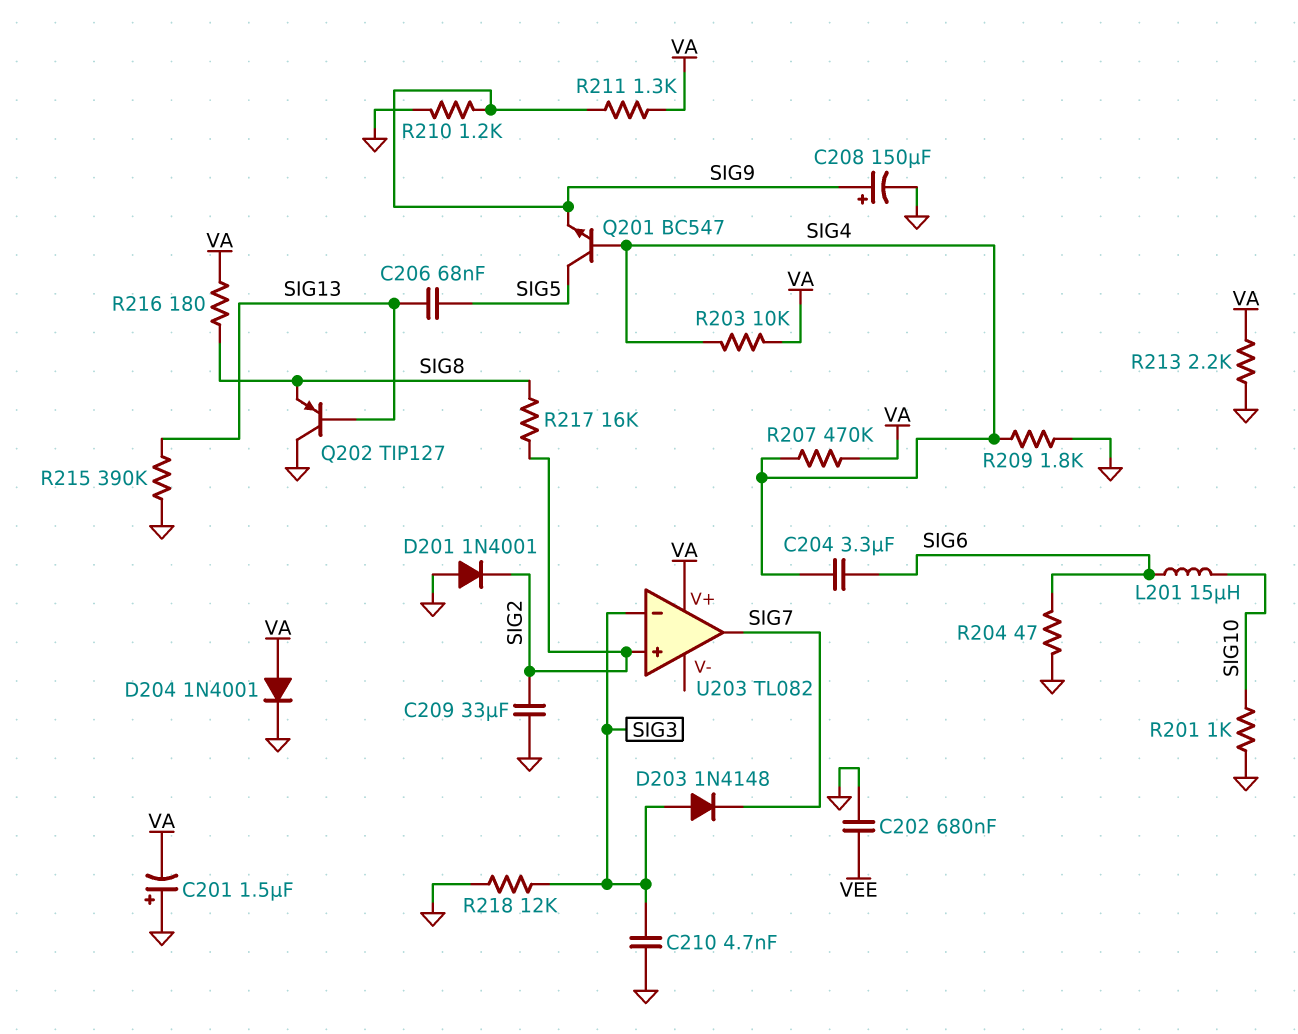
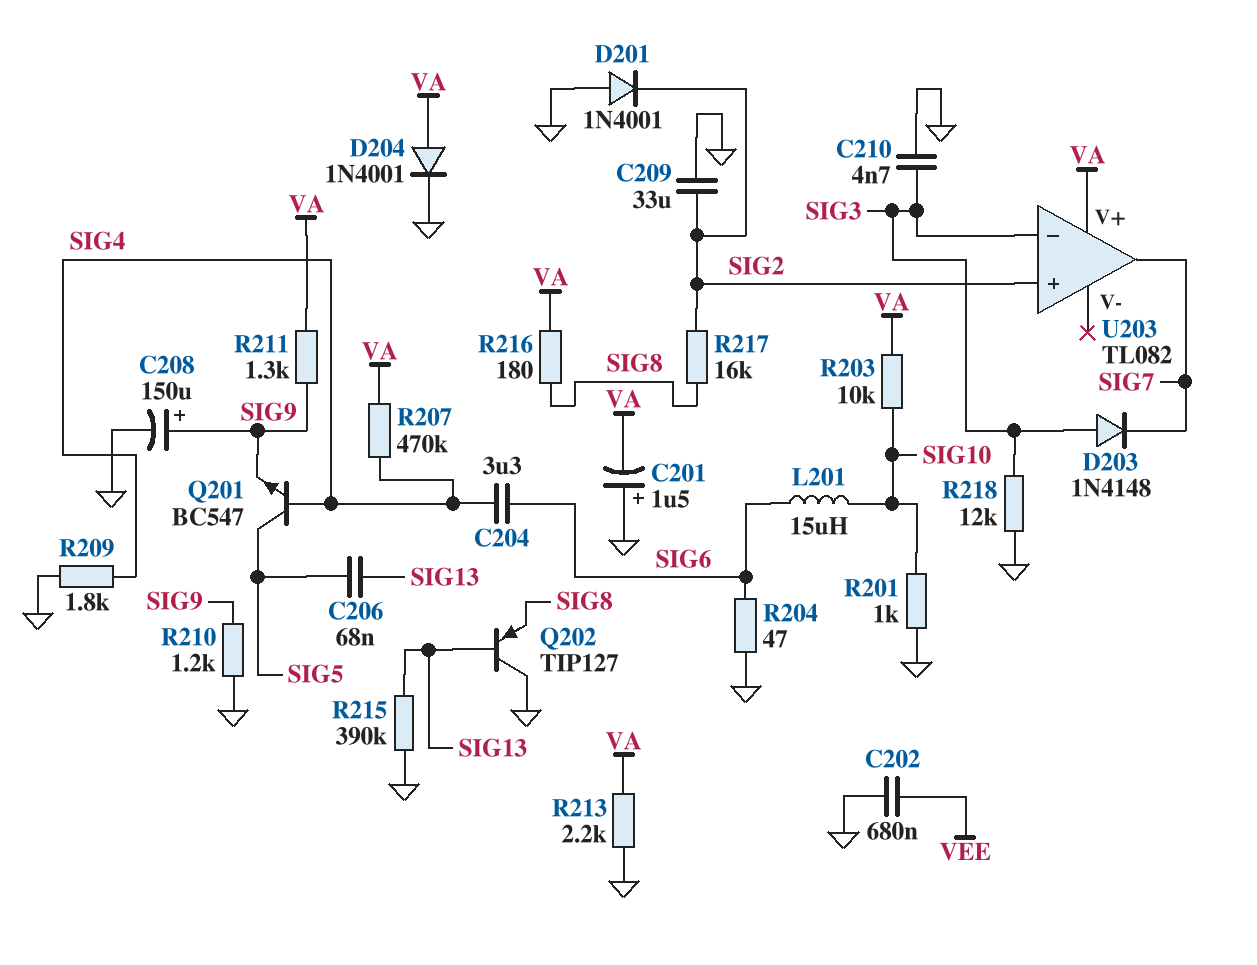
R203: 10k (SIG4, VA) -> 10k (SIG10, VA)

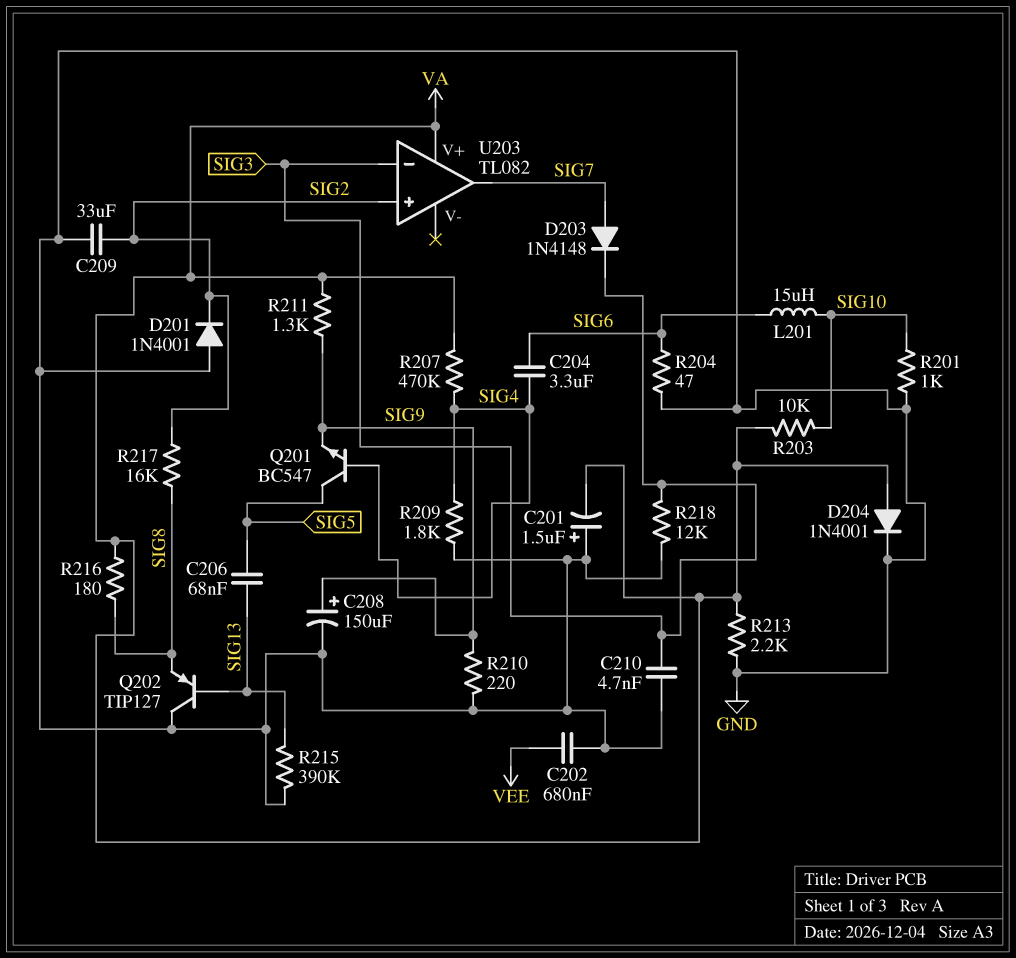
D203: diode 1N4148 (A SIG3, K SIG7) -> diode 1N4148 (A SIG7, K SIG3)
R210: 1.2k (GND, SIG9) -> 220 (GND, SIG9)

